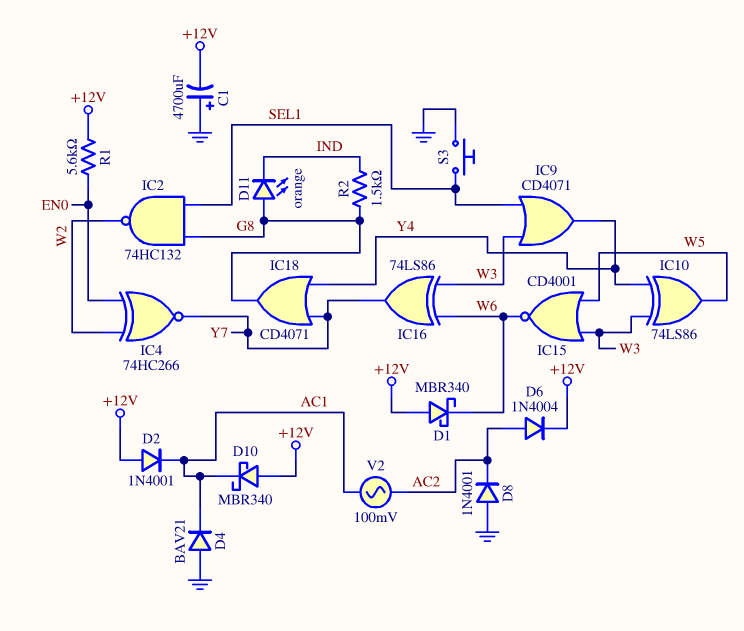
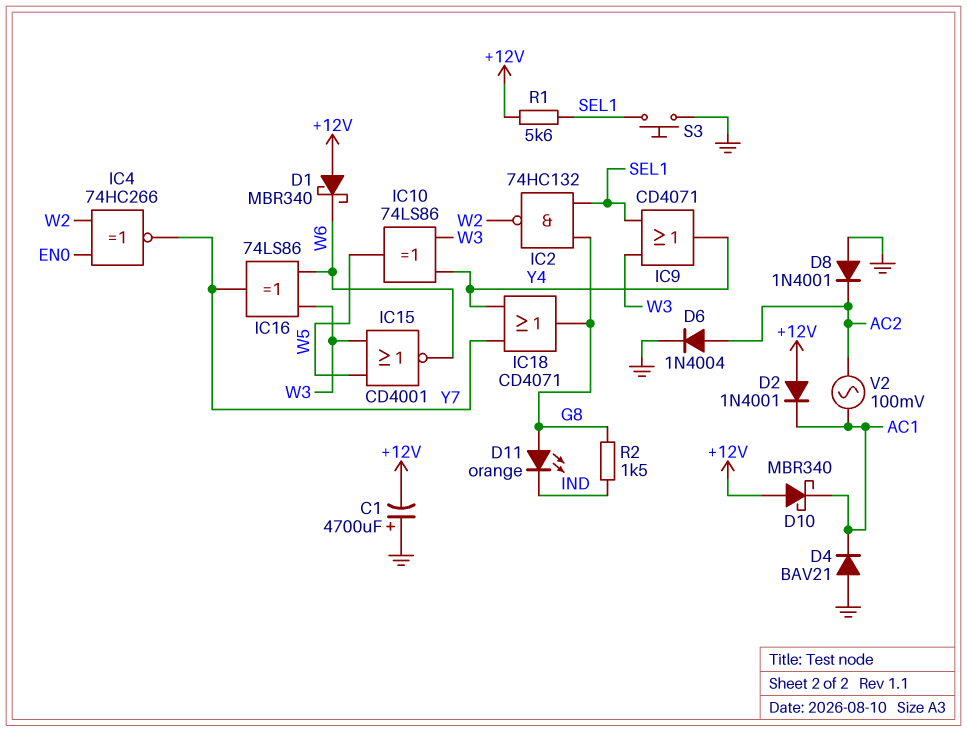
D6: diode 1N4004 (A AC2, K +12V) -> diode 1N4004 (A AC2, K GND)
R1: 5.6k (+12V, EN0) -> 5.6k (+12V, SEL1)

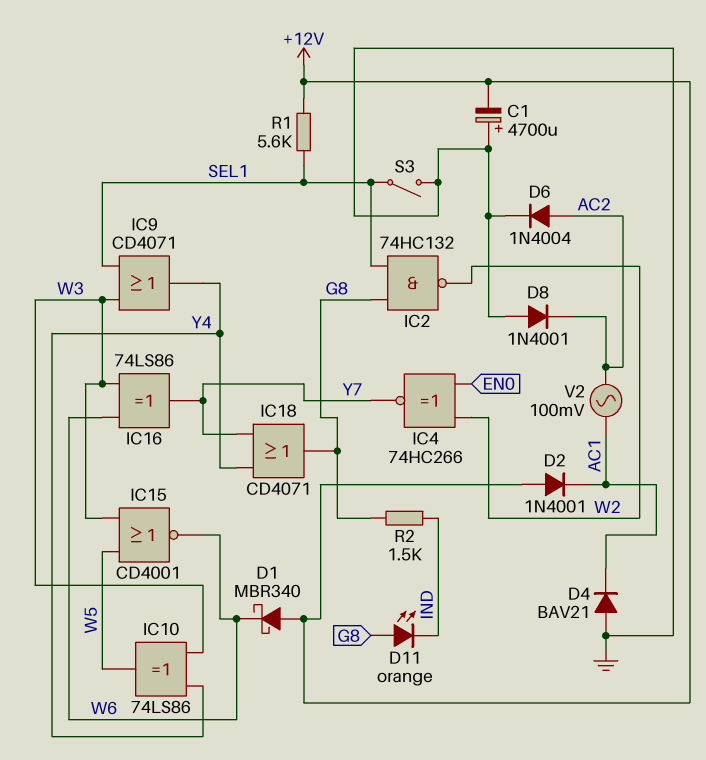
D10: schottky MBR340 (A +12V, K AC1) -> none
S3: button (GND, SEL1) -> switch (GND, SEL1)

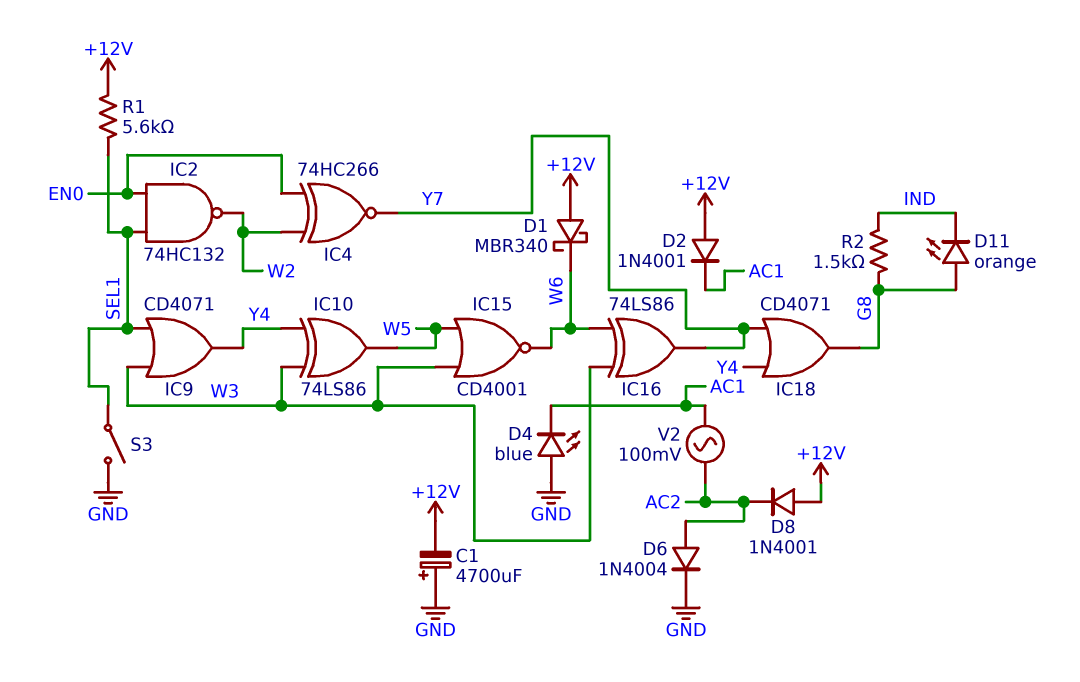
D4: diode BAV21 (A GND, K AC1) -> LED blue (A GND, K AC1)
D8: diode 1N4001 (A GND, K AC2) -> diode 1N4001 (A +12V, K AC2)
IC2: NAND 74HC132 (in G8, in SEL1, out W2) -> NAND 74HC132 (in EN0, in SEL1, out W2)

